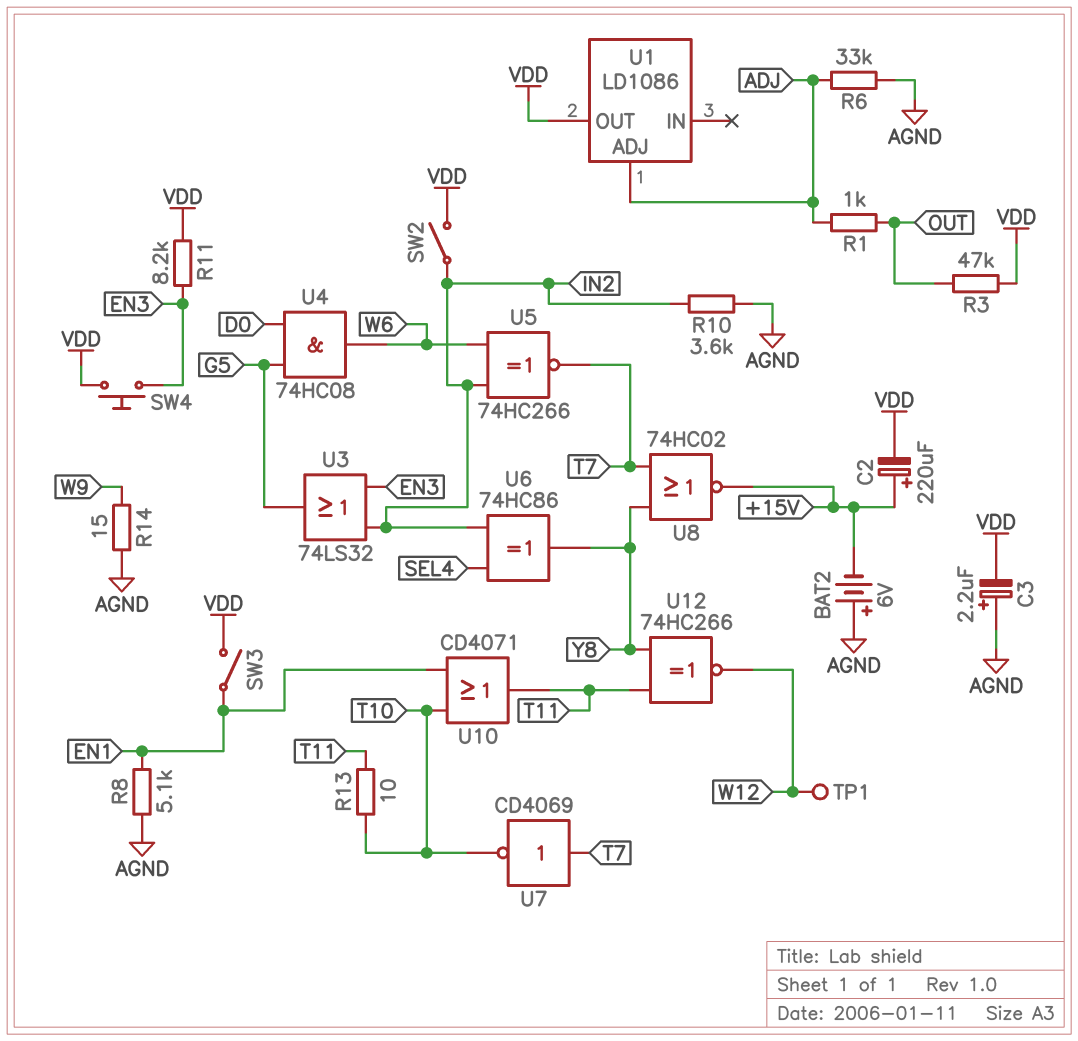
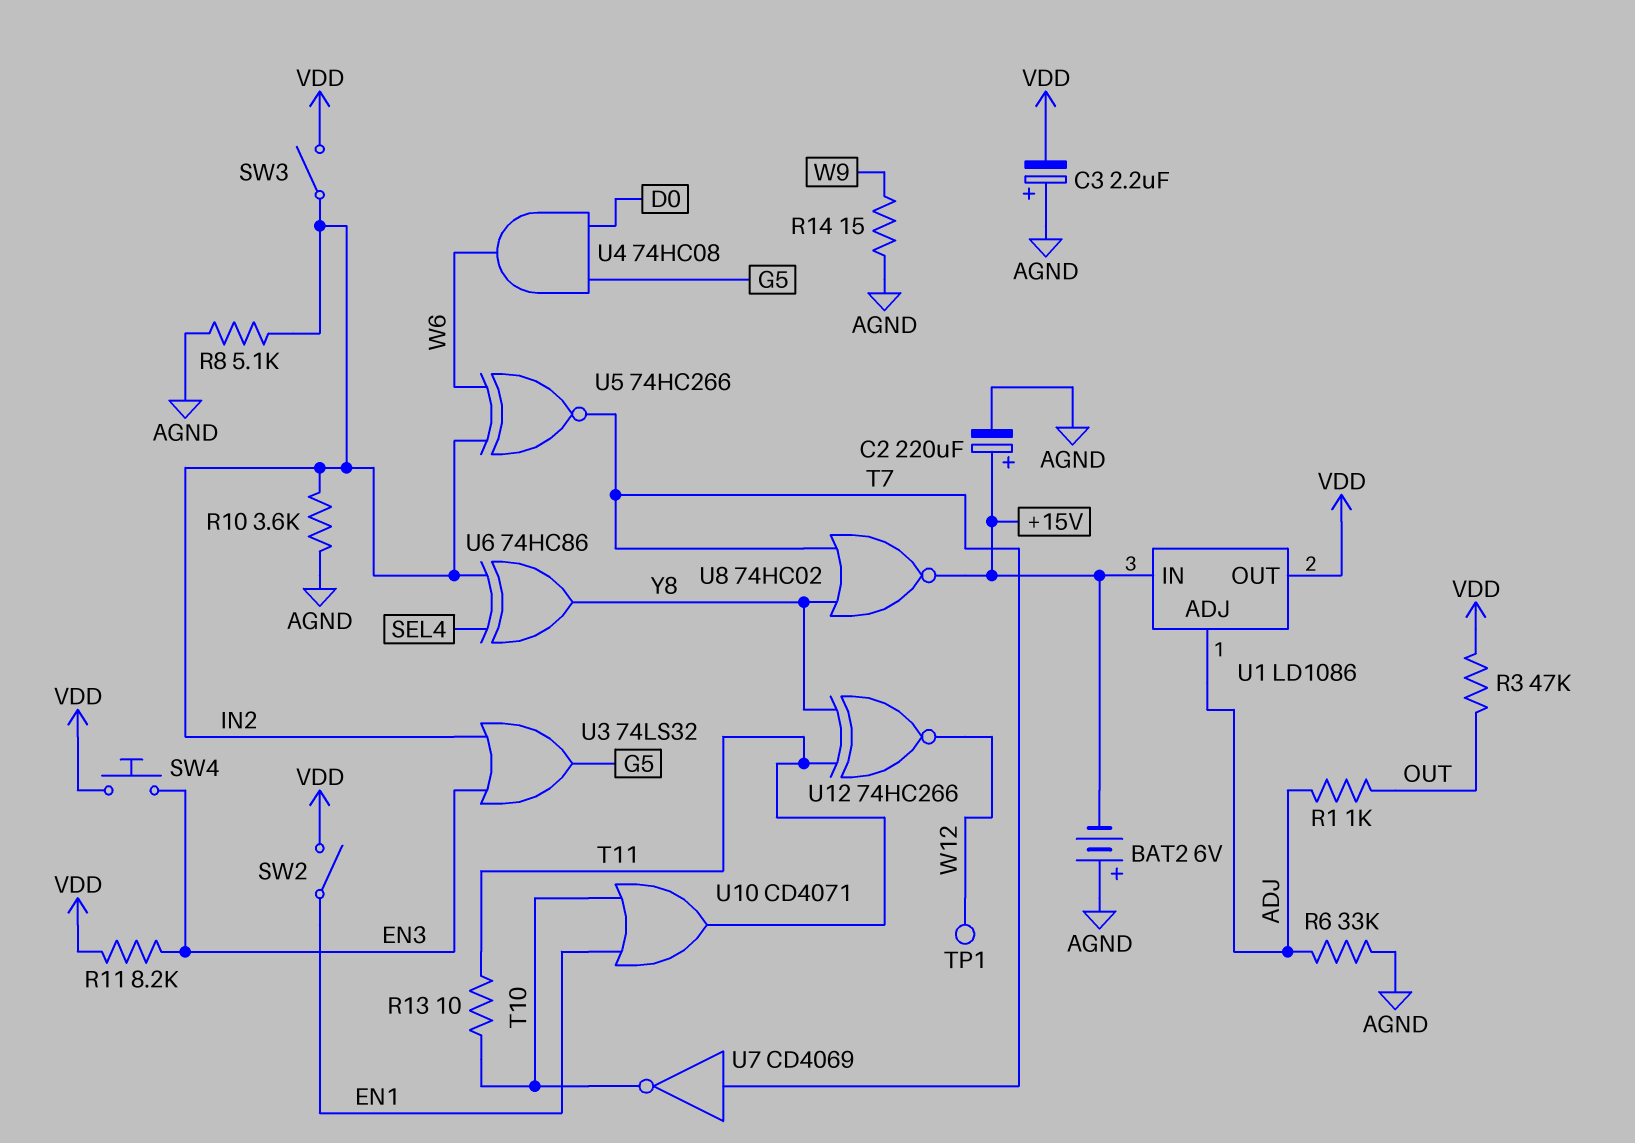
C2: 220uF (plus +15V, minus VDD) -> 220uF (plus +15V, minus AGND)
R8: 5.1k (AGND, EN1) -> 5.1k (AGND, IN2)
SW2: switch (IN2, VDD) -> switch (EN1, VDD)
SW3: switch (EN1, VDD) -> switch (IN2, VDD)
U1 pin IN: none -> +15V

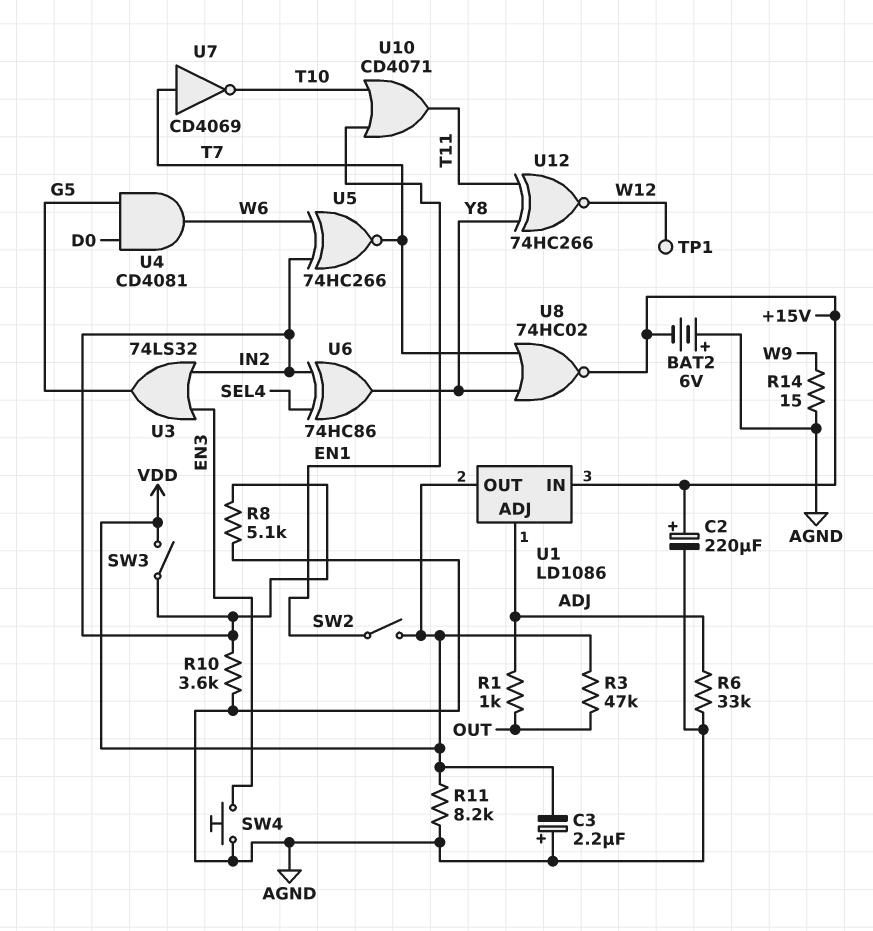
R11: 8.2k (EN3, VDD) -> 8.2k (AGND, VDD)
R13: 10 (T10, T11) -> none
SW4: button (EN3, VDD) -> button (AGND, EN3)
U4: AND 74HC08 (in D0, in G5, out W6) -> AND CD4081 (in D0, in G5, out W6)

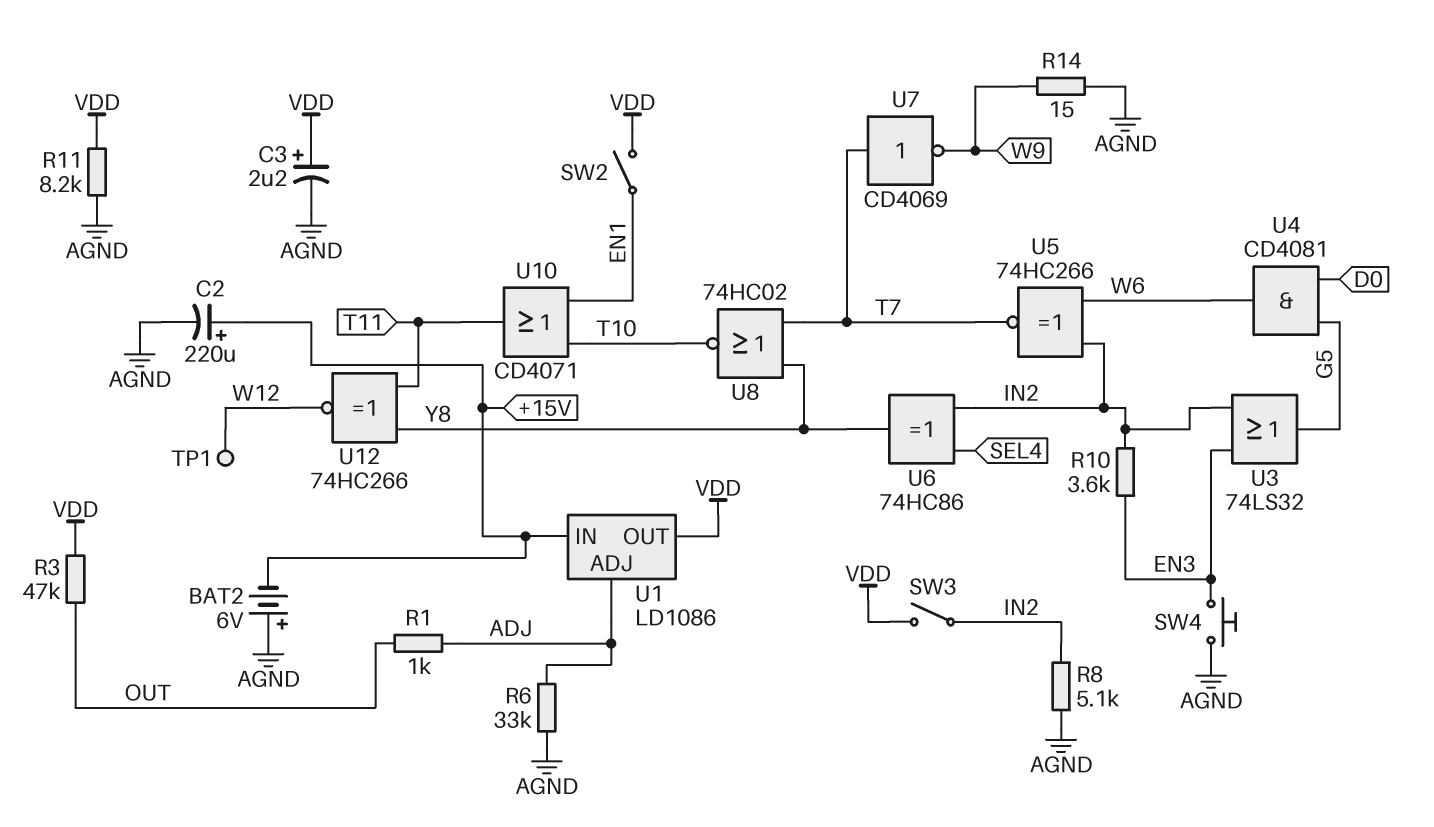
C3: 2.2uF (plus AGND, minus VDD) -> 2.2uF (plus VDD, minus AGND)
R10: 3.6k (AGND, IN2) -> 3.6k (EN3, IN2)
U7: NOT CD4069 (in T7, out T10) -> NOT CD4069 (in T7, out W9)
U8: NOR 74HC02 (in T7, in Y8, out +15V) -> NOR 74HC02 (in T7, in Y8, out T10)

